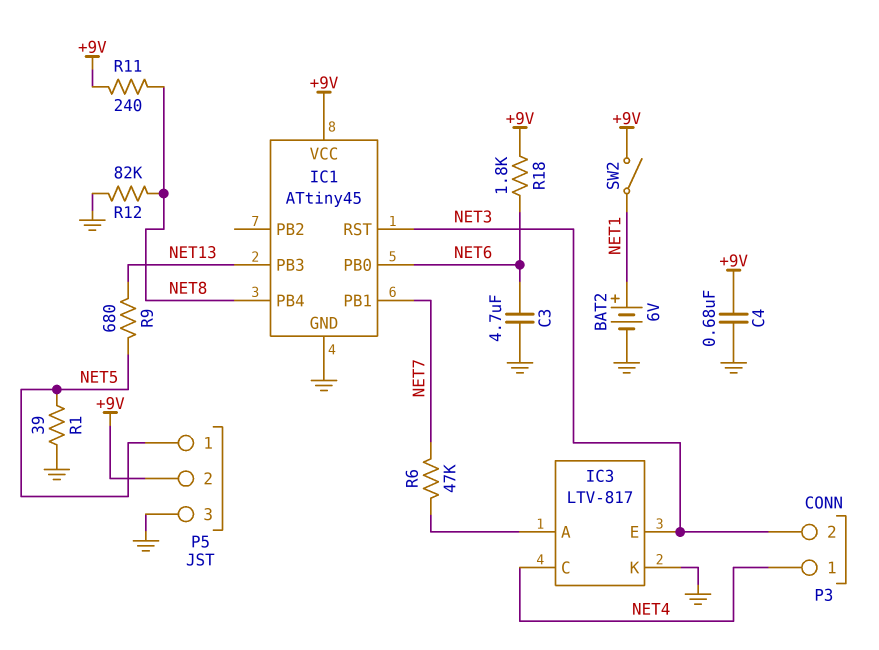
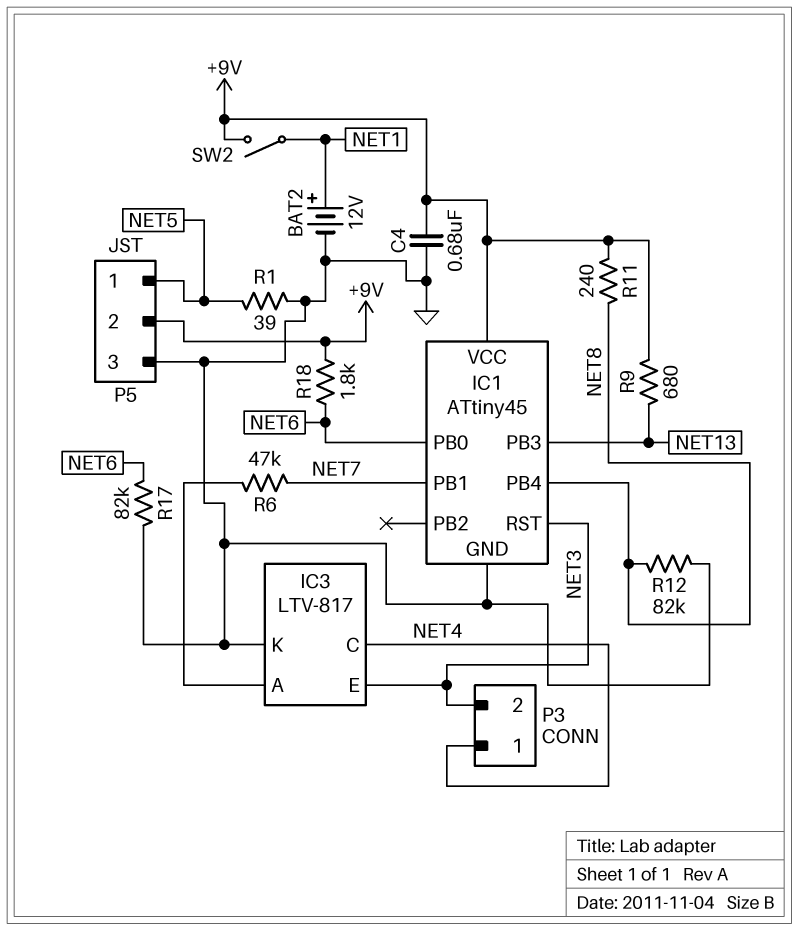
BAT2: 6V (plus NET1, minus GND) -> 12V (plus NET1, minus GND)
C3: 4.7uF (GND, NET6) -> none
R9: 680 (NET5, NET13) -> 680 (+9V, NET13)
R17: none -> 82k (GND, NET6)

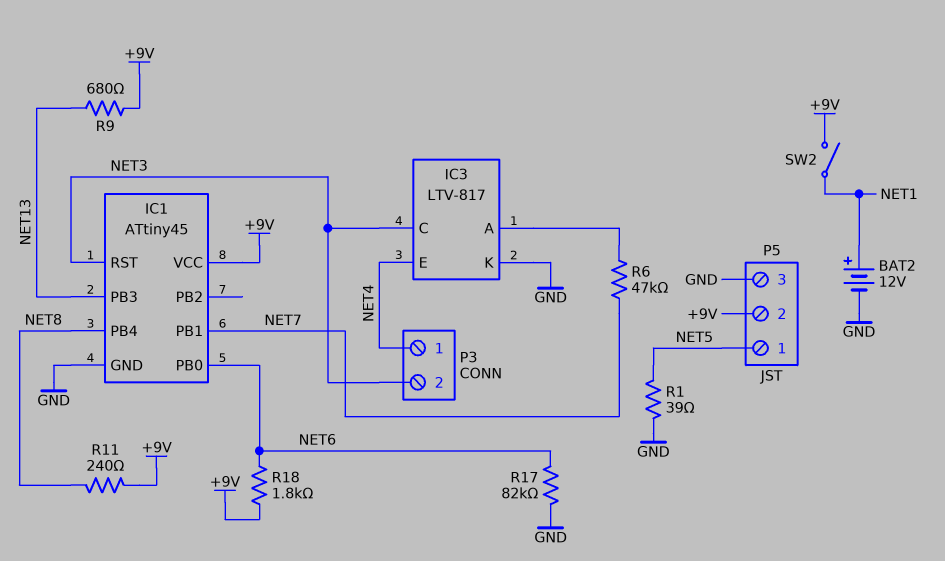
C4: 680nF (+9V, GND) -> none
IC3 pin C: NET4 -> NET3
IC3 pin E: NET3 -> NET4
R12: 82k (GND, NET8) -> none

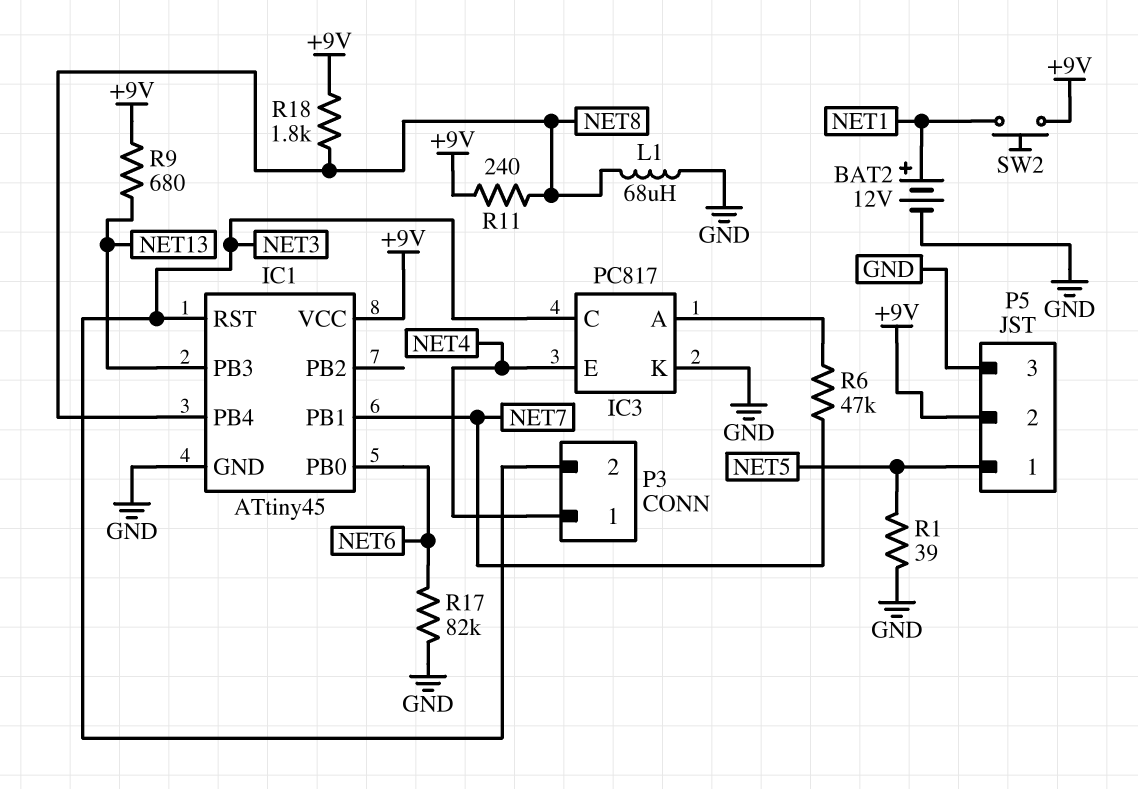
IC3: LTV-817 -> PC817
L1: none -> 68uH (GND, NET8)
R18: 1.8k (+9V, NET6) -> 1.8k (+9V, NET8)
SW2: switch (+9V, NET1) -> button (+9V, NET1)

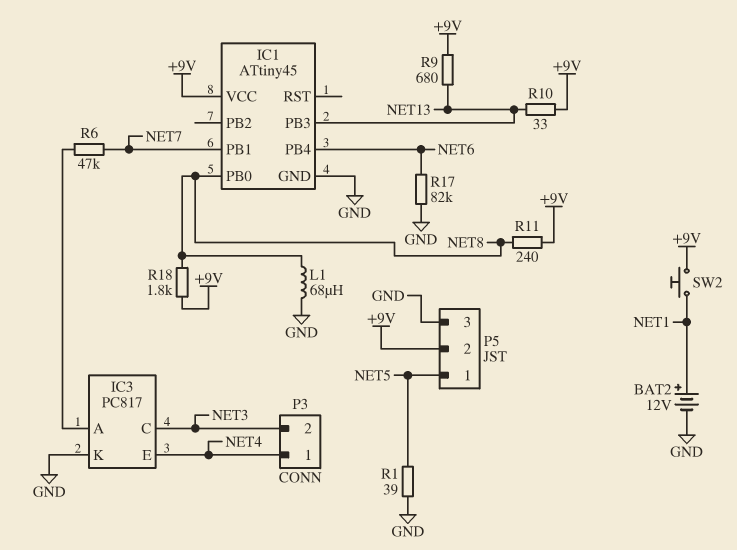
IC1 pin PB0: NET6 -> NET8
IC1 pin PB4: NET8 -> NET6
IC1 pin RST: NET3 -> none
R10: none -> 33 (+9V, NET13)

